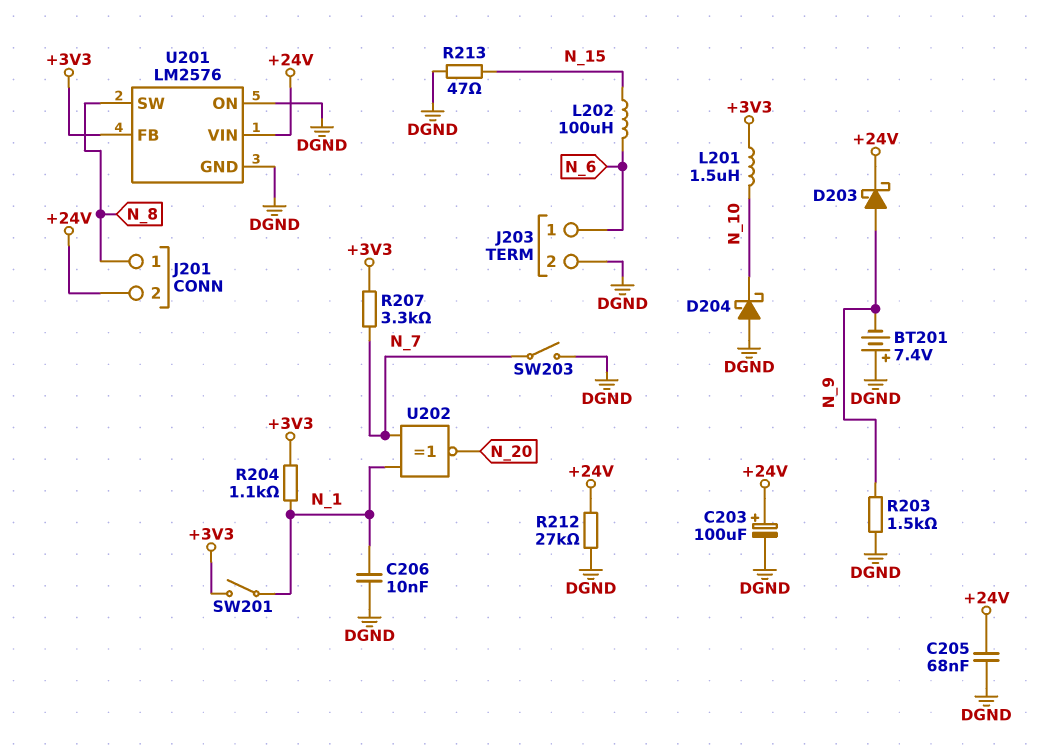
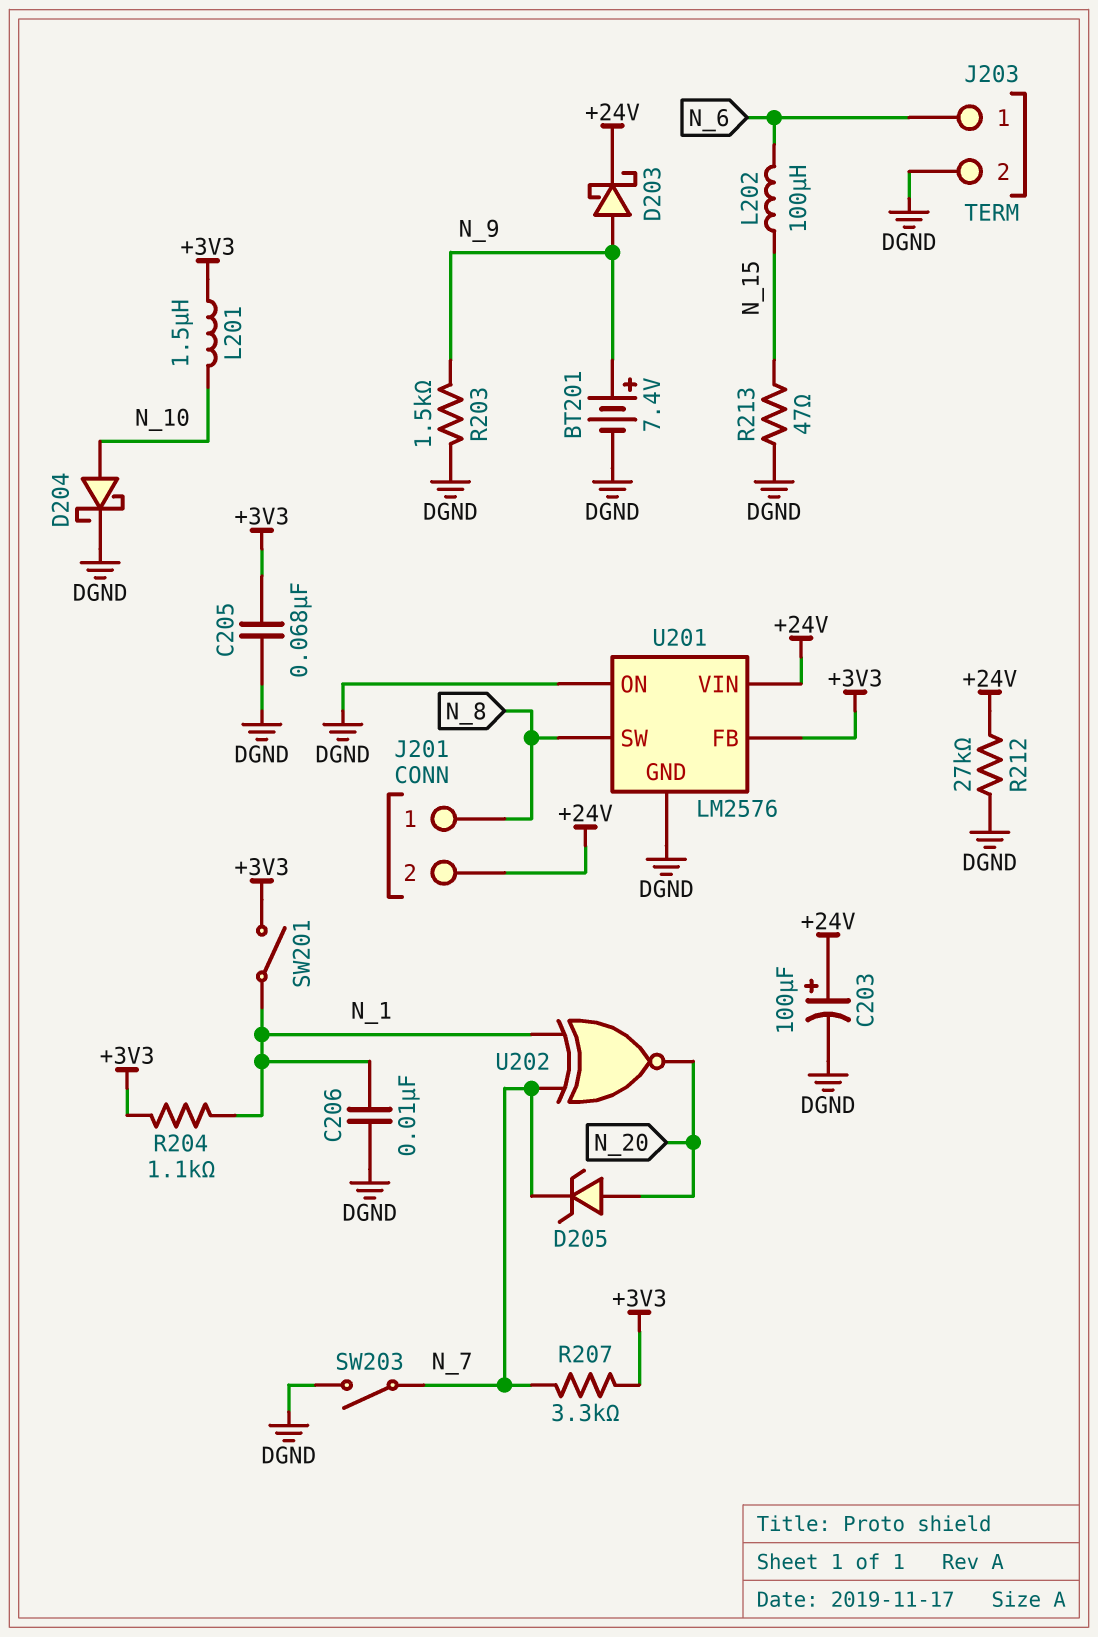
BT201: 7.4V (plus DGND, minus N_9) -> 7.4V (plus N_9, minus DGND)
C205: 68nF (+24V, DGND) -> 68nF (+3V3, DGND)
D204: schottky (A DGND, K N_10) -> schottky (A N_10, K DGND)
D205: none -> zener (A N_20, K N_7)

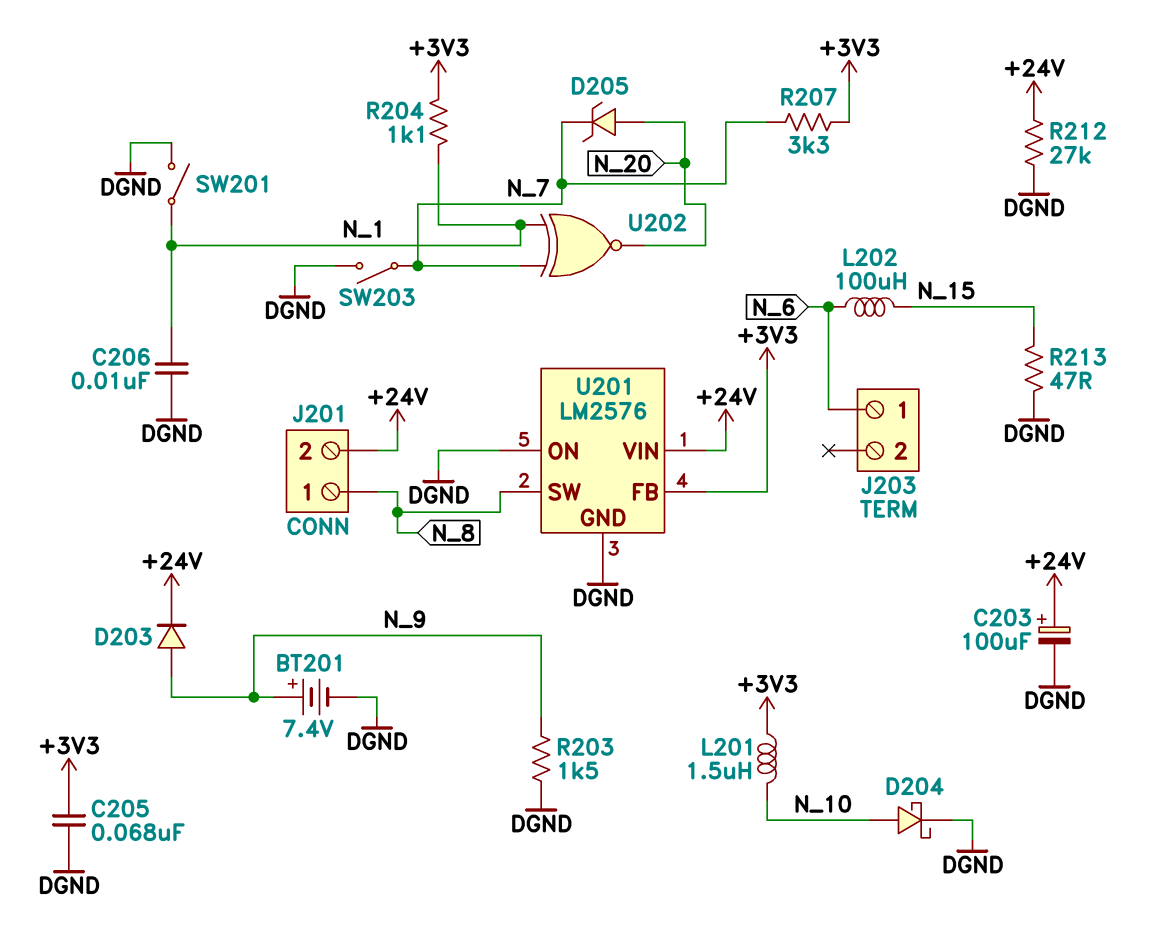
D203: schottky (A N_9, K +24V) -> diode (A N_9, K +24V)
J203 pin 2: DGND -> none
SW201: switch (+3V3, N_1) -> switch (DGND, N_1)

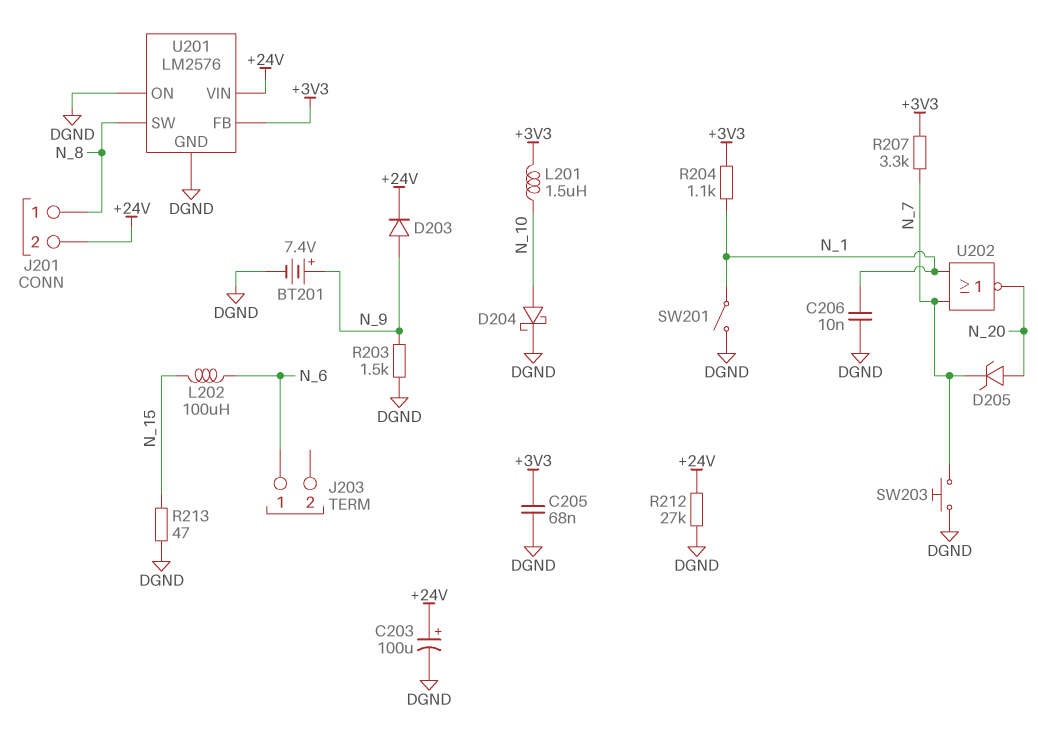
SW203: switch (DGND, N_7) -> button (DGND, N_7)
U202: XNOR (in N_1, in N_7, out N_20) -> NOR (in N_1, in N_7, out N_20)

